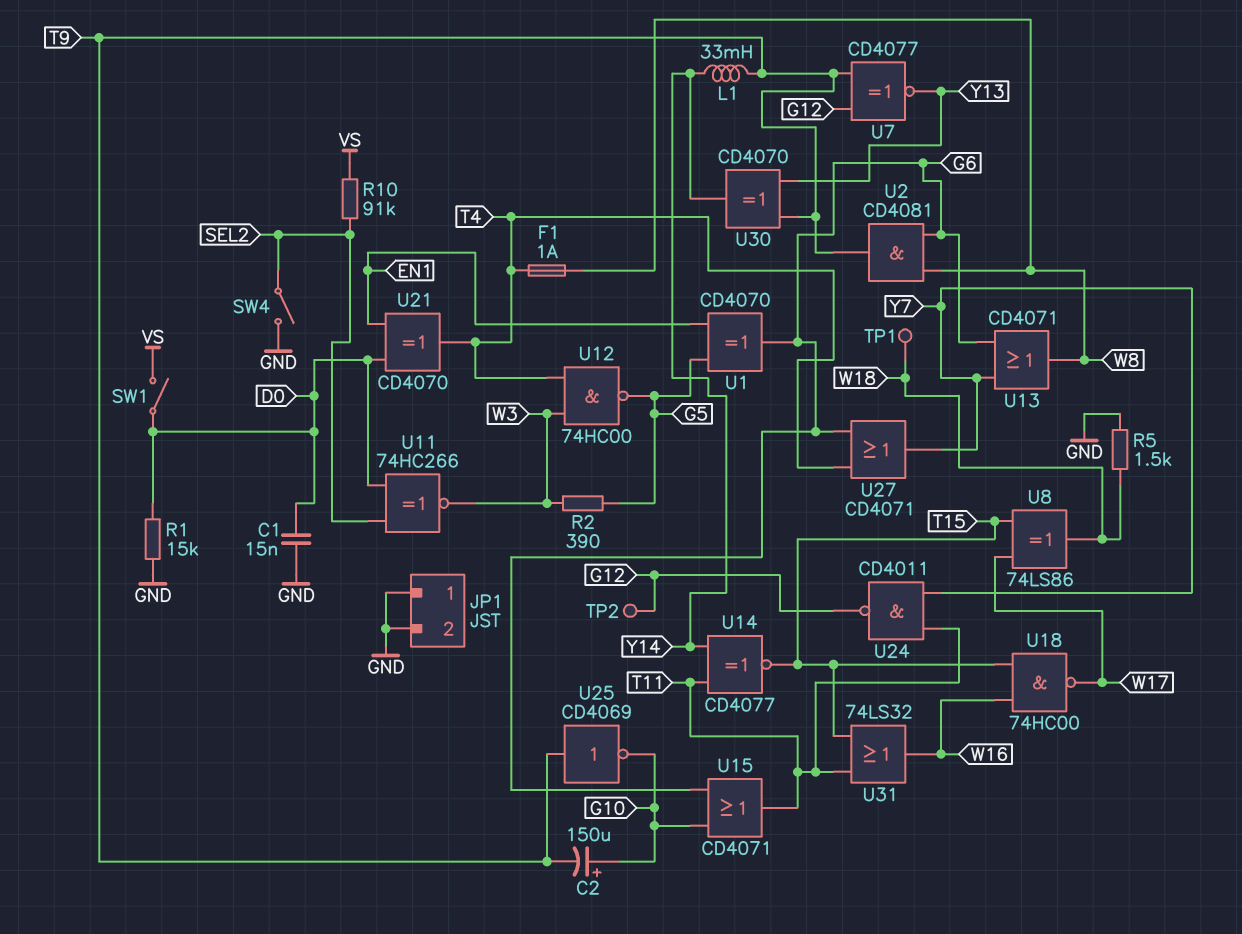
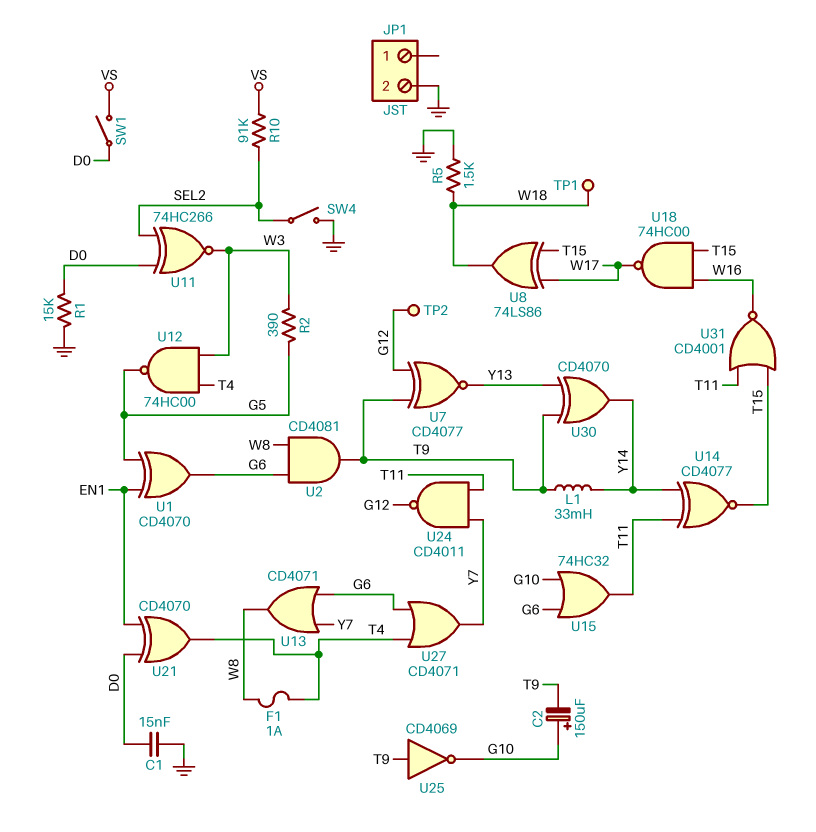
JP1 pin 1: GND -> none
U15: OR CD4071 (in G6, in G10, out T11) -> OR 74HC32 (in G6, in G10, out T11)
U31: OR 74LS32 (in T11, in T15, out W16) -> NOR CD4001 (in T11, in T15, out W16)

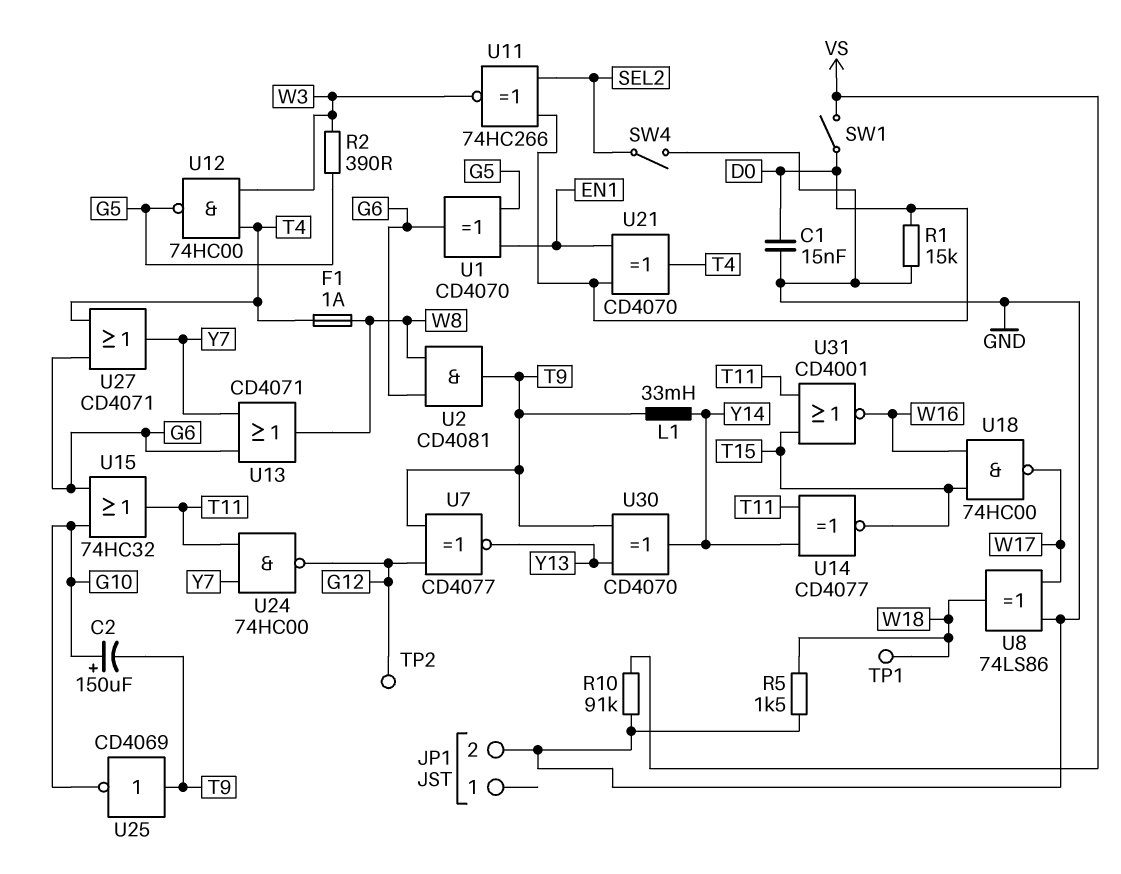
R10: 91k (SEL2, VS) -> 91k (GND, VS)
U8: XOR 74LS86 (in T15, in W17, out W18) -> XOR 74LS86 (in GND, in W17, out W18)
U24: NAND CD4011 (in T11, in Y7, out G12) -> NAND 74HC00 (in T11, in Y7, out G12)

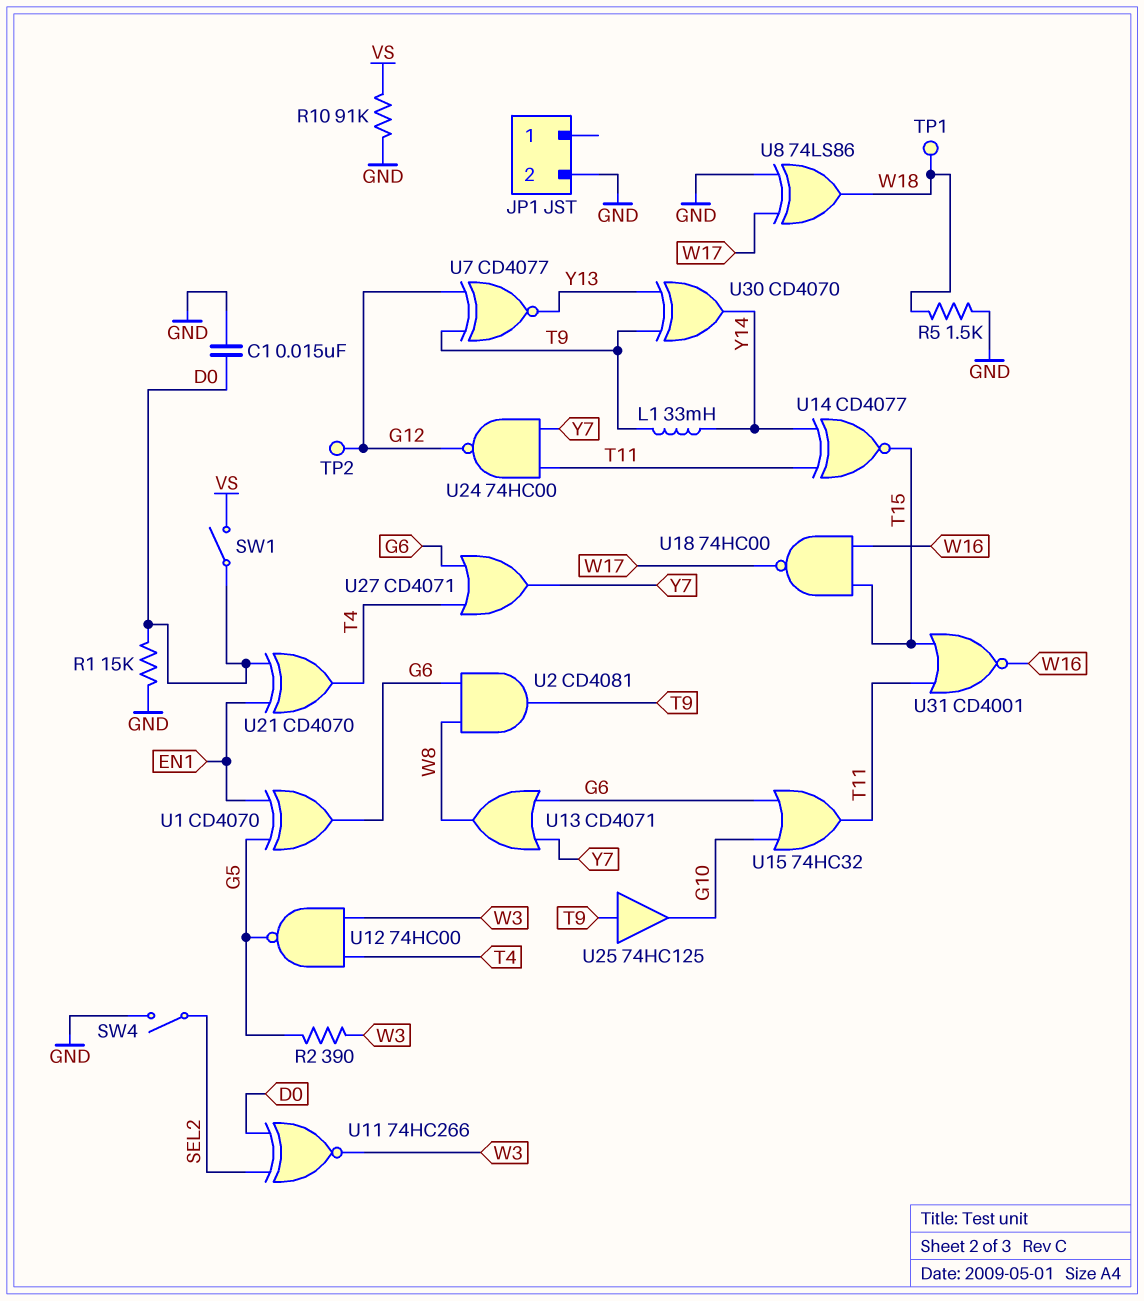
C2: 150uF (plus G10, minus T9) -> none
F1: 1A (T4, W8) -> none
U25: NOT CD4069 (in T9, out G10) -> buffer 74HC125 (in T9, out G10)

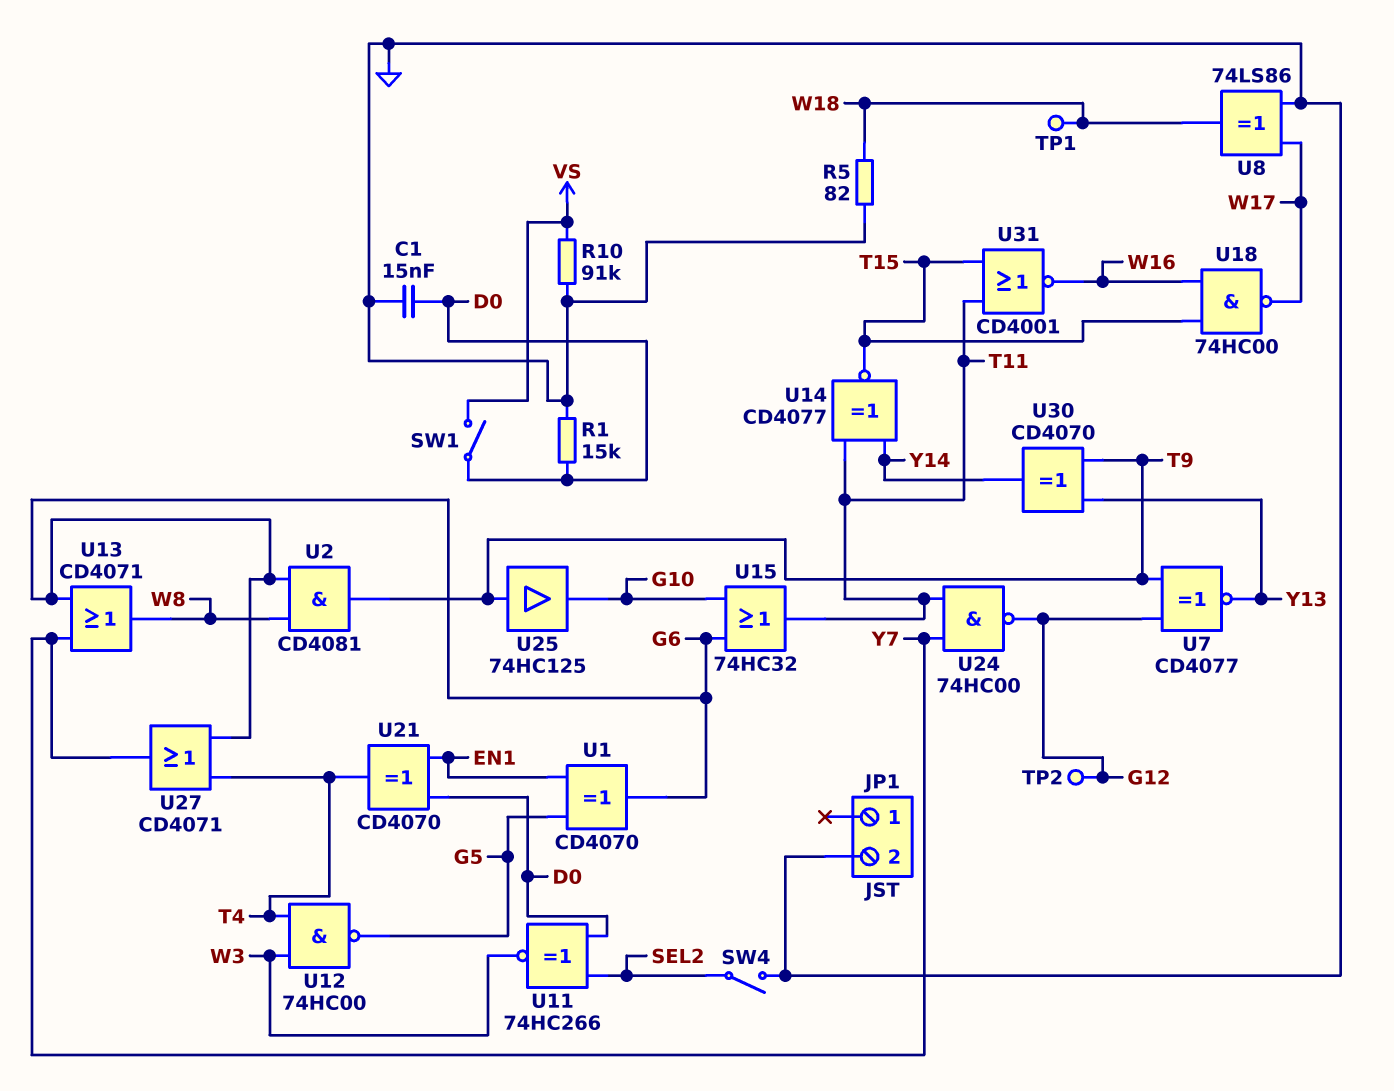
L1: 33mH (T9, Y14) -> none
R2: 390 (G5, W3) -> none
R5: 1.5k (GND, W18) -> 82 (GND, W18)

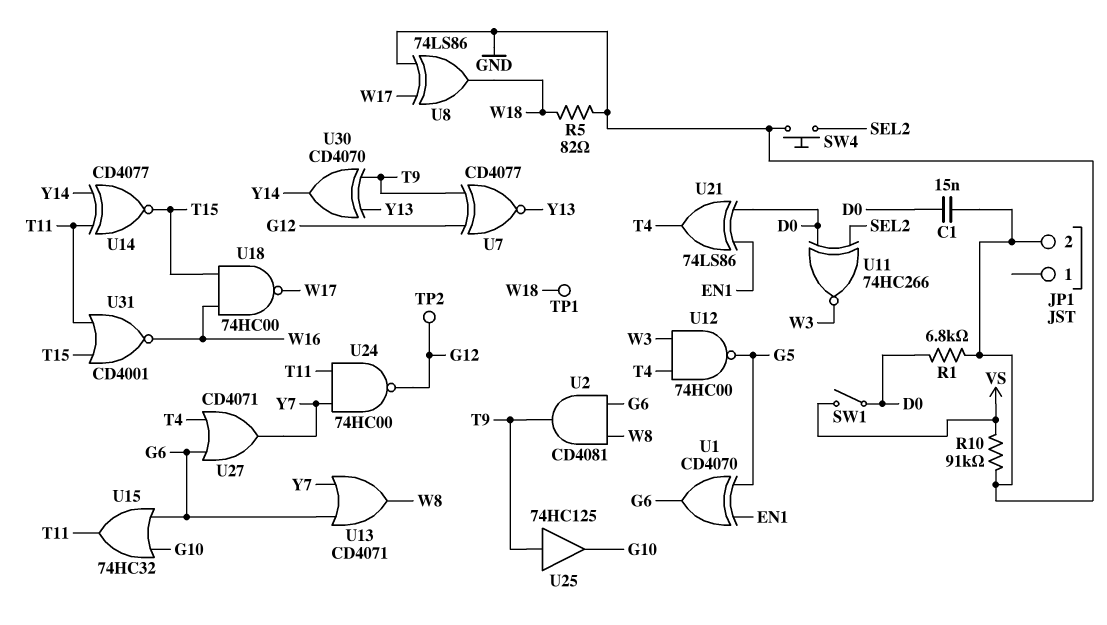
R1: 15k (D0, GND) -> 6.8k (D0, GND)
SW4: switch (GND, SEL2) -> button (GND, SEL2)
U21: XOR CD4070 (in D0, in EN1, out T4) -> XOR 74LS86 (in D0, in EN1, out T4)

